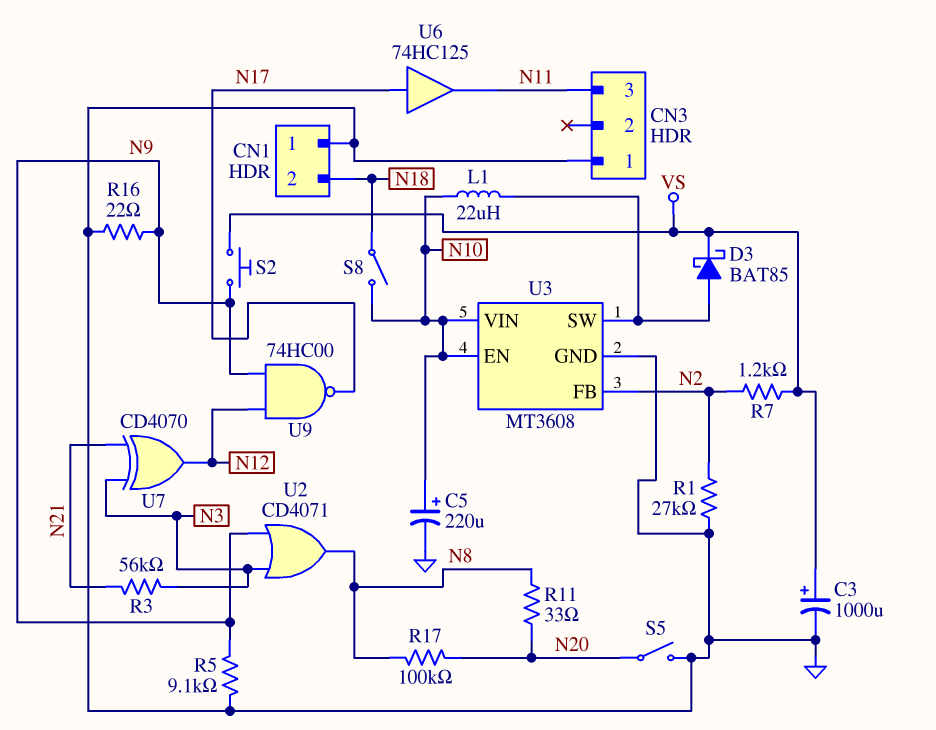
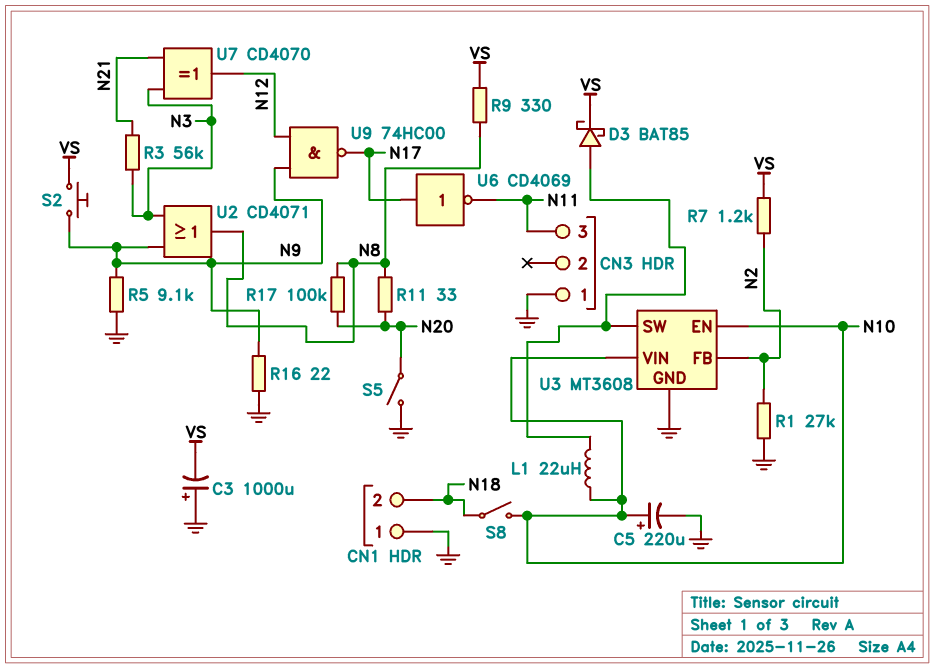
C3: 1000uF (plus VS, minus GND) -> 1000uF (plus GND, minus VS)
R9: none -> 330 (N8, VS)
U6: buffer 74HC125 (in N17, out N11) -> NOT CD4069 (in N17, out N11)

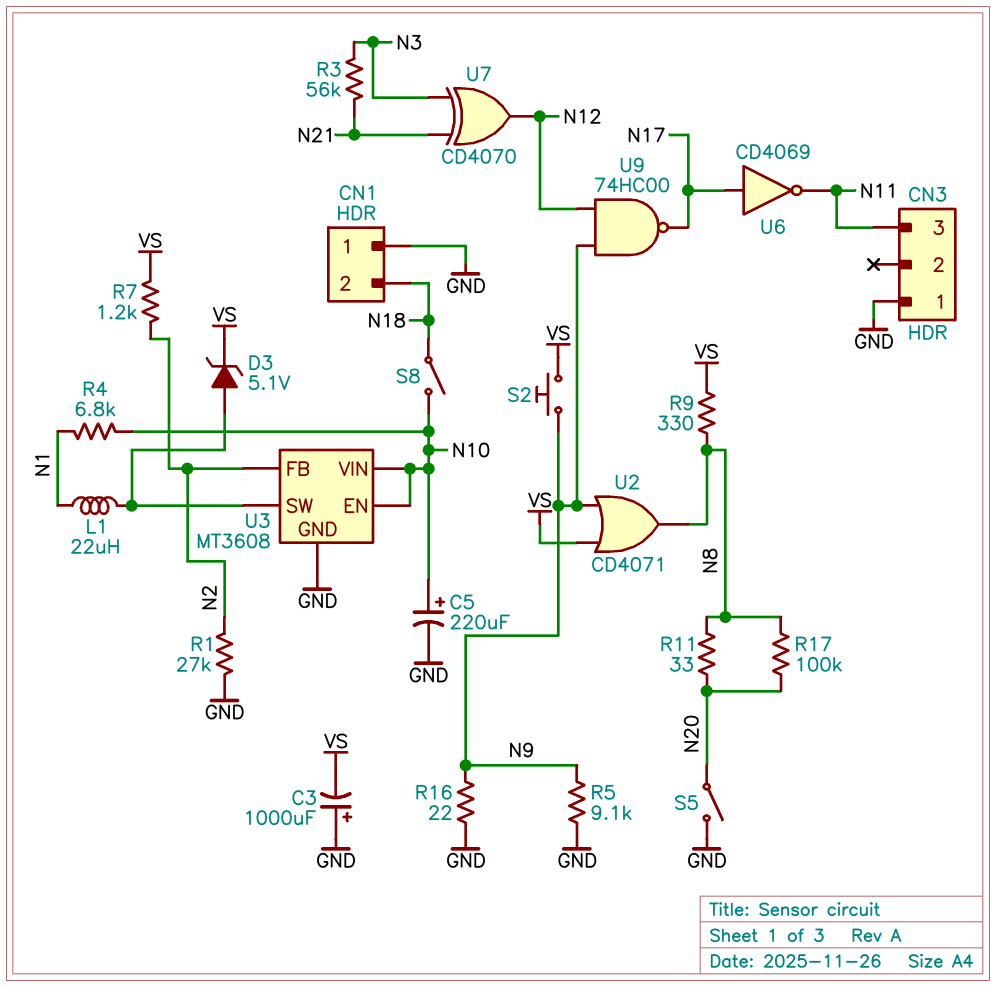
D3: schottky BAT85 (A U3/SW, K VS) -> zener 5.1V (A U3/SW, K VS)
L1: 22uH (N10, U3/SW) -> 22uH (N1, U3/SW)
R4: none -> 6.8k (N1, N10)
U2: OR CD4071 (in N3, in N9, out N8) -> OR CD4071 (in N9, in VS, out N8)

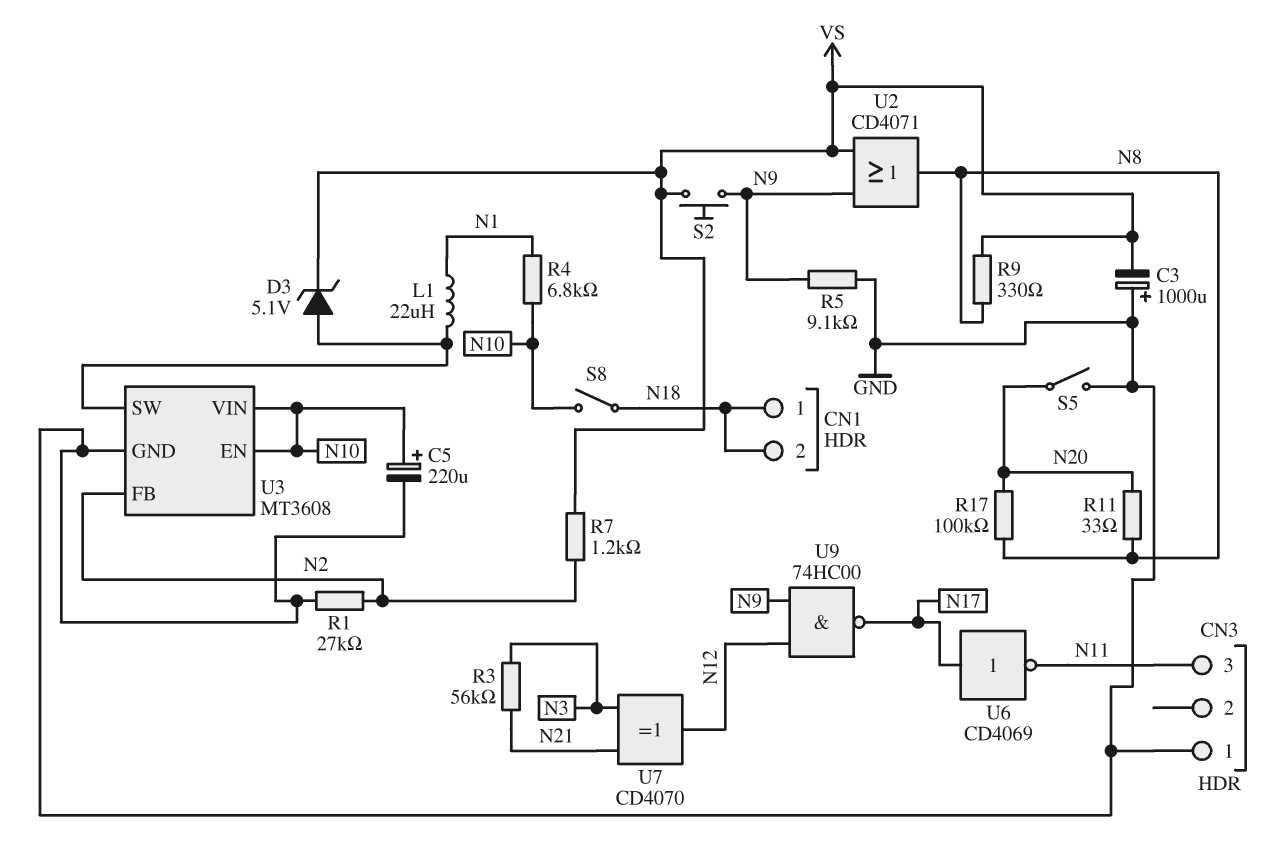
CN1 pin 1: GND -> N18
R16: 22 (GND, N9) -> none

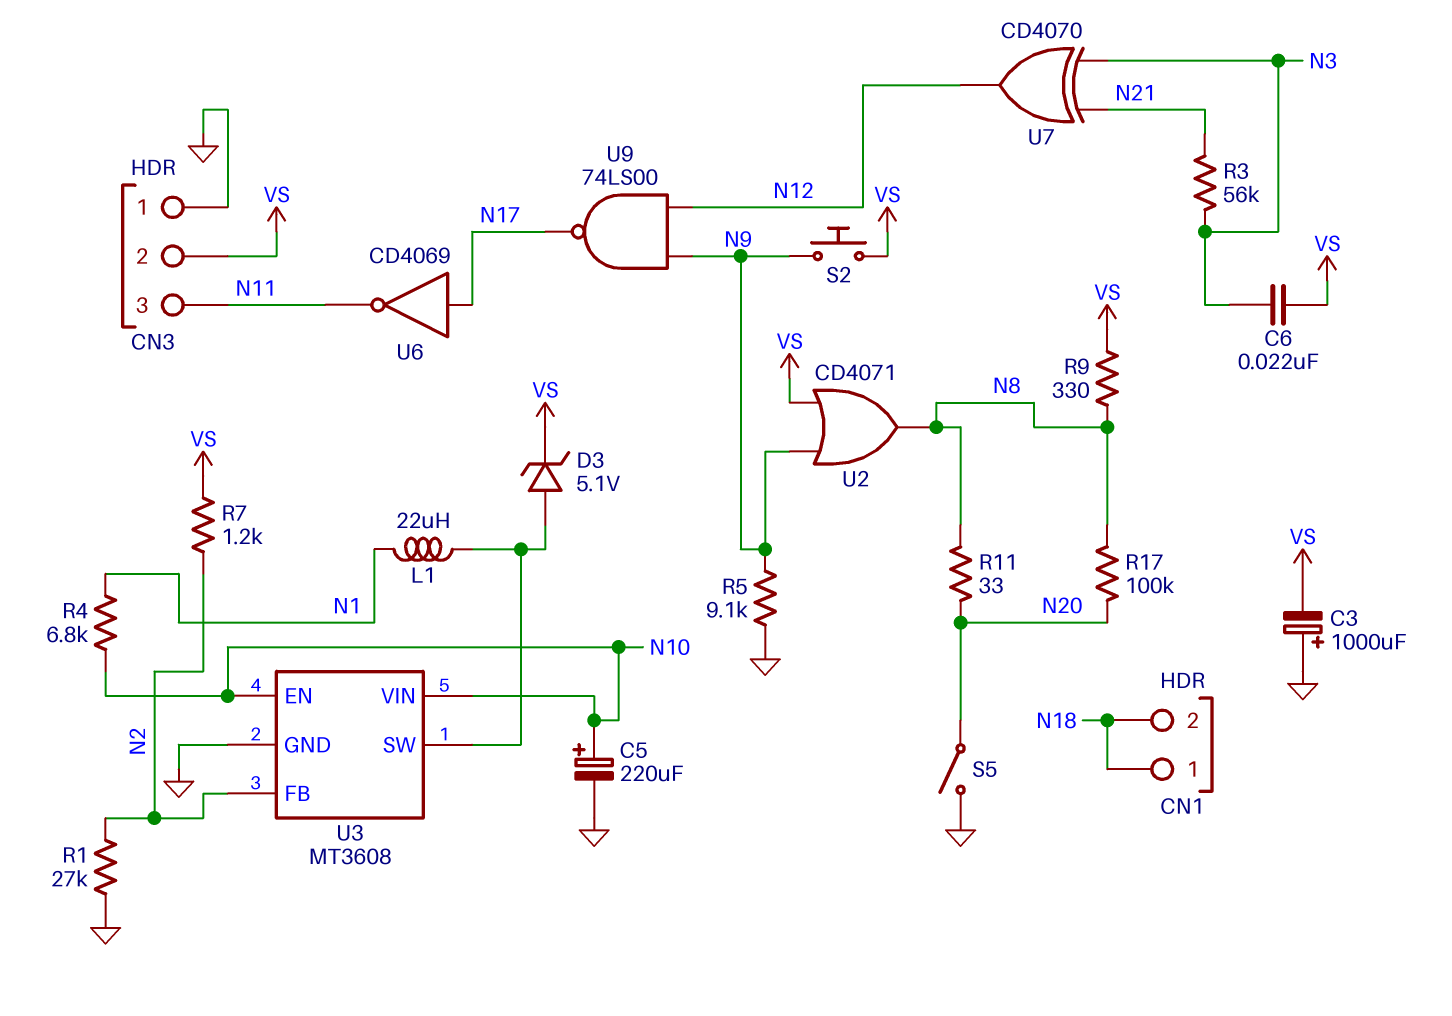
C6: none -> 22nF (N3, VS)
CN3 pin 2: none -> VS
S8: switch (N10, N18) -> none
U9: NAND 74HC00 (in N9, in N12, out N17) -> NAND 74LS00 (in N9, in N12, out N17)

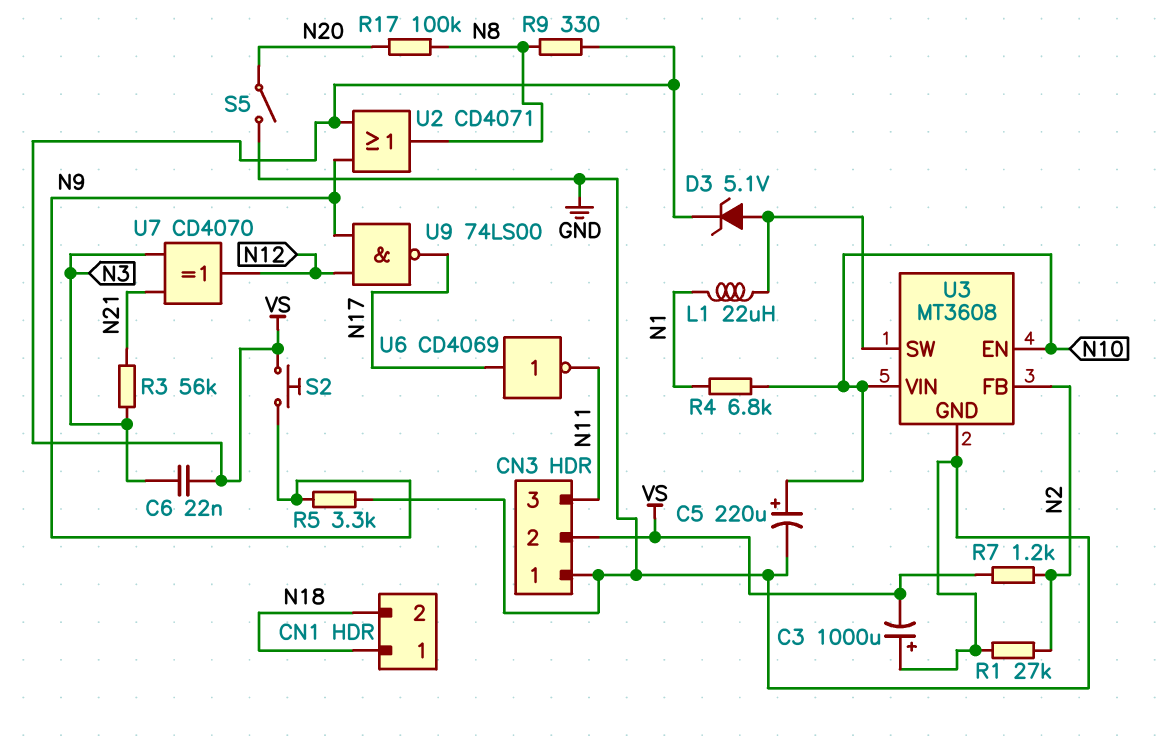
R5: 9.1k (GND, N9) -> 3.3k (GND, N9)
R11: 33 (N8, N20) -> none

